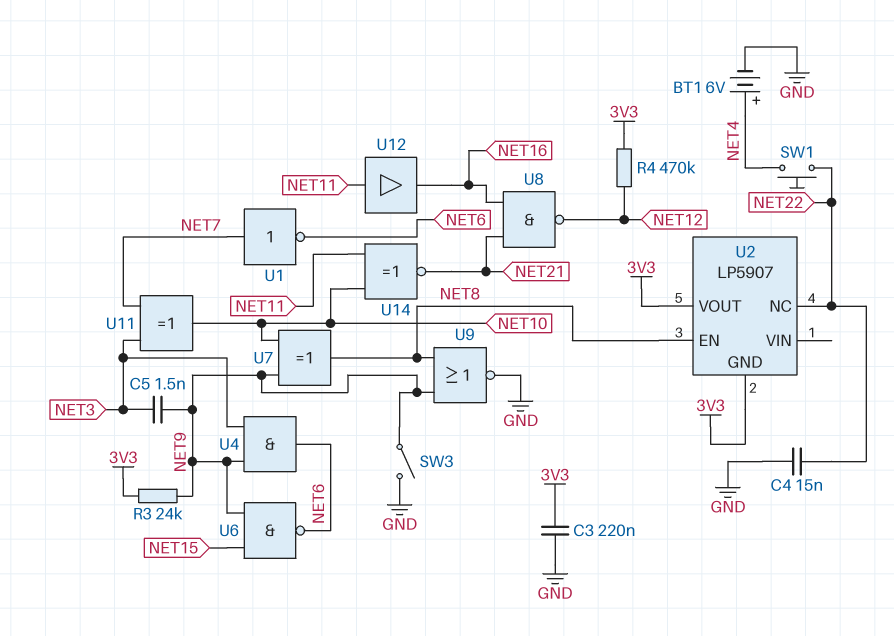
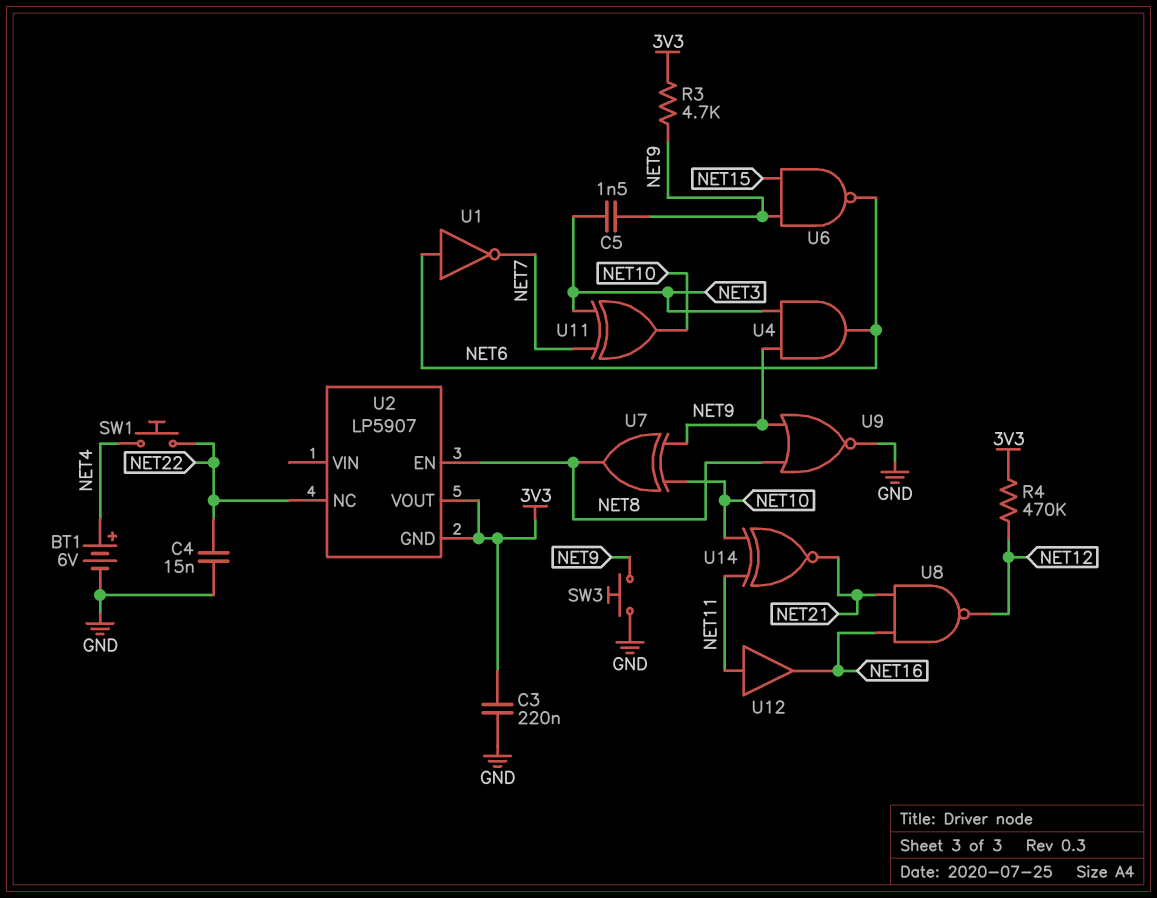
R3: 24k (3V3, NET9) -> 4.7k (3V3, NET9)
SW3: switch (GND, NET9) -> button (GND, NET9)
U1: NOT (in NET7, out NET6) -> NOT (in NET6, out NET7)

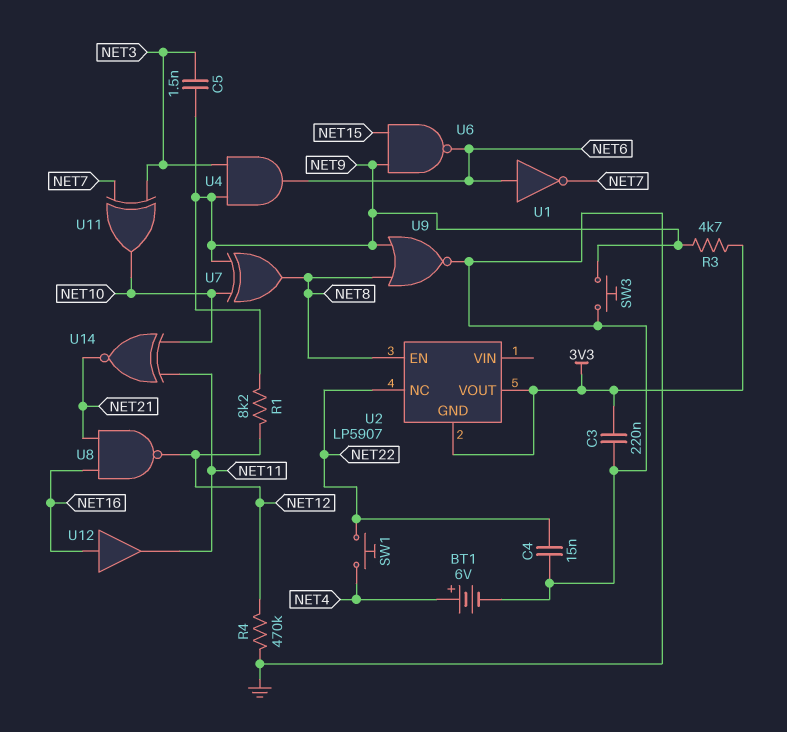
R1: none -> 8.2k (NET9, NET12)
R4: 470k (3V3, NET12) -> 470k (GND, NET12)
U12: buffer (in NET11, out NET16) -> buffer (in NET16, out NET11)

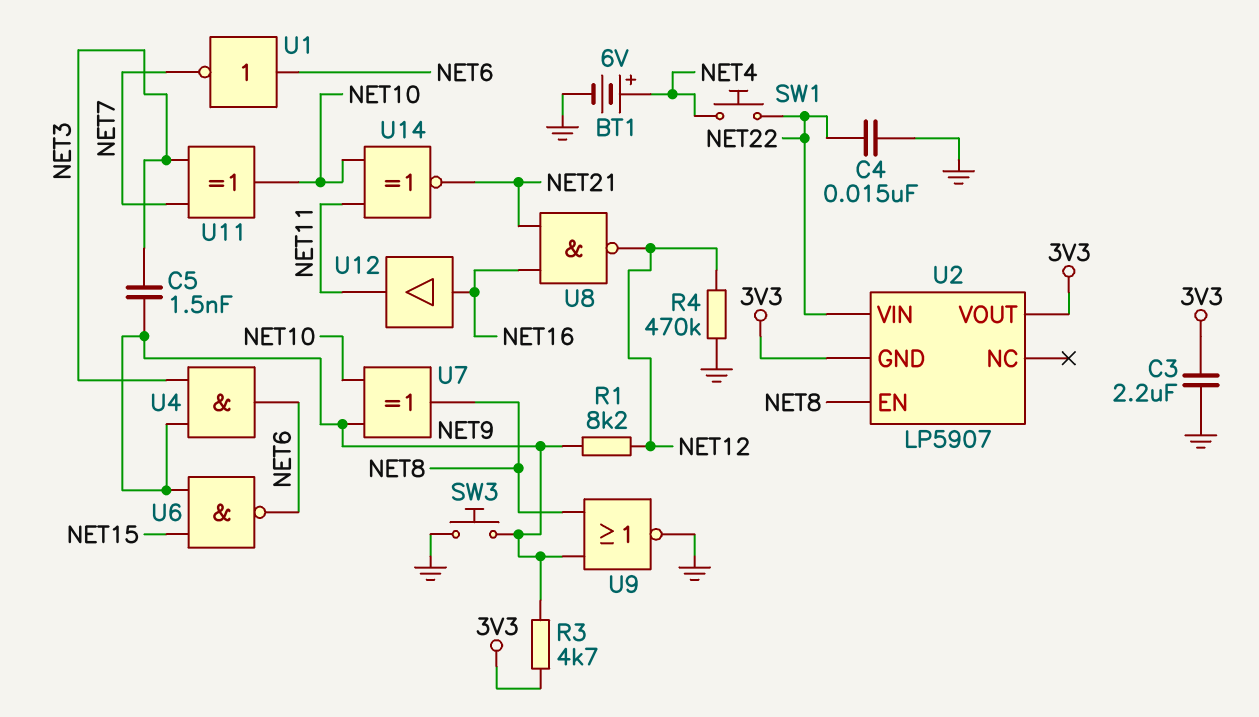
C3: 220nF (3V3, GND) -> 2.2uF (3V3, GND)
U2 pin NC: NET22 -> none
U2 pin VIN: none -> NET22

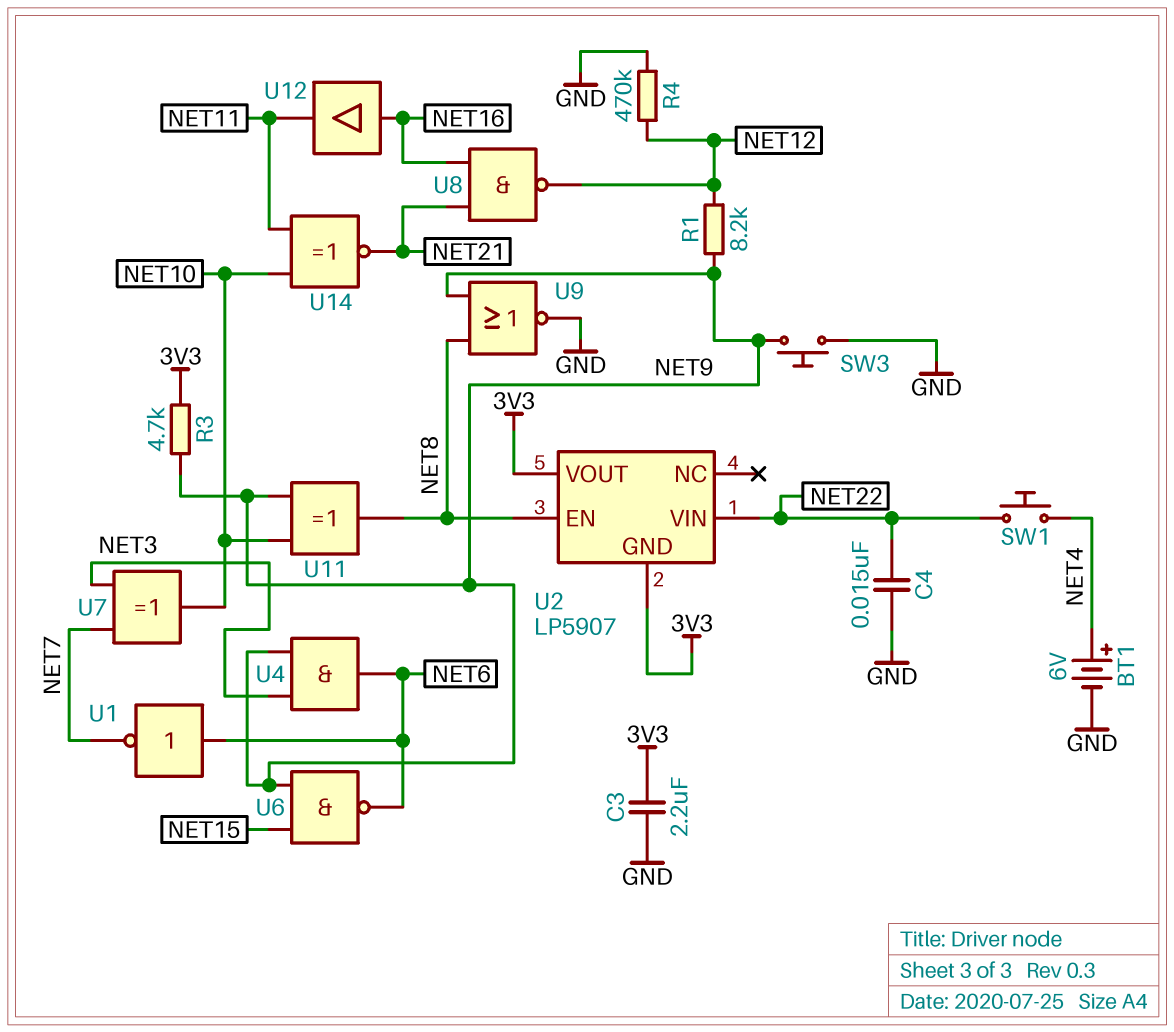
C5: 1.5nF (NET3, NET9) -> none
U7: XOR (in NET9, in NET10, out NET8) -> XOR (in NET3, in NET7, out NET10)
U11: XOR (in NET3, in NET7, out NET10) -> XOR (in NET9, in NET10, out NET8)

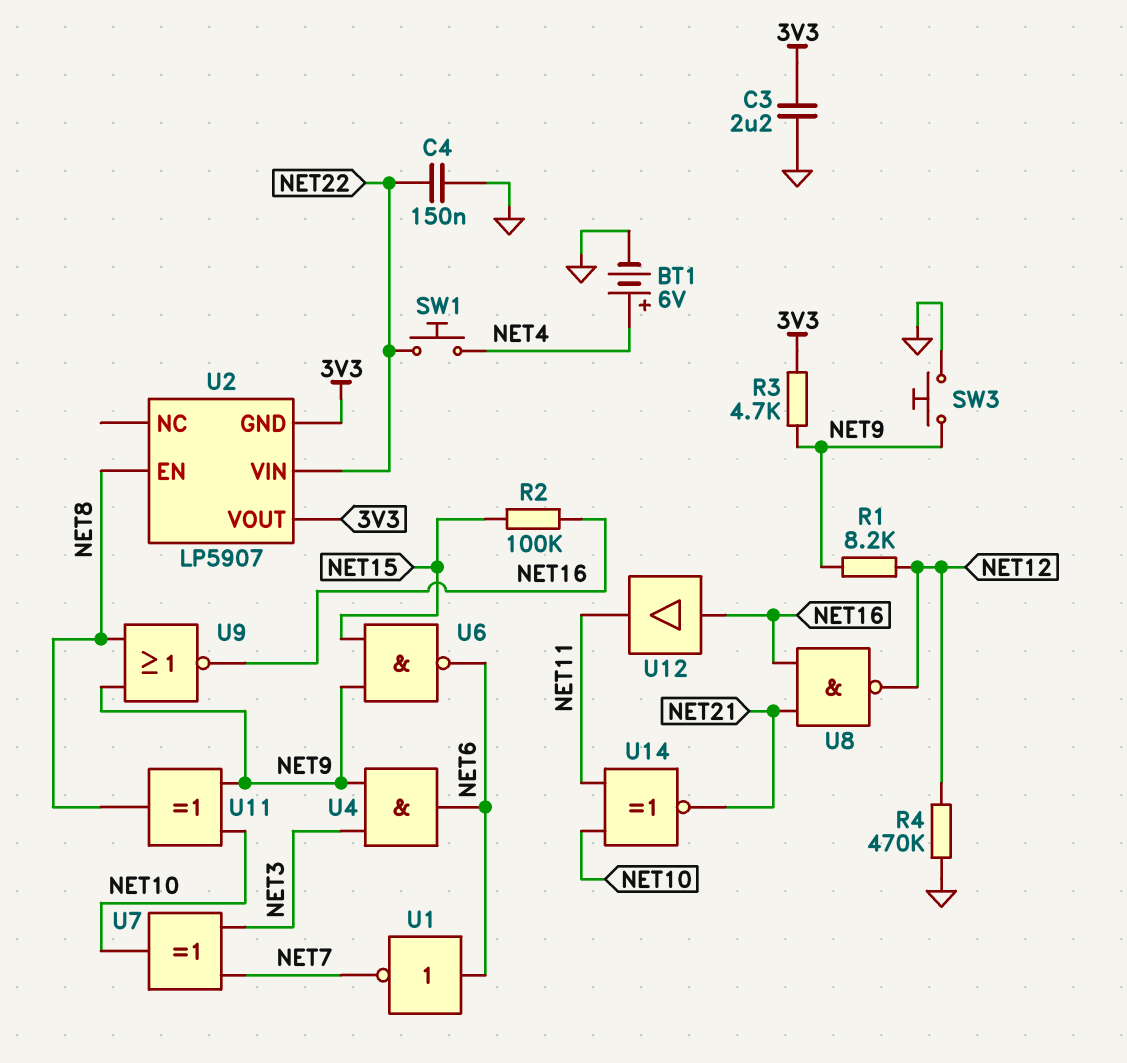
C4: 15nF (GND, NET22) -> 150nF (GND, NET22)
R2: none -> 100k (NET15, NET16)
U9: NOR (in NET8, in NET9, out GND) -> NOR (in NET8, in NET9, out NET16)

